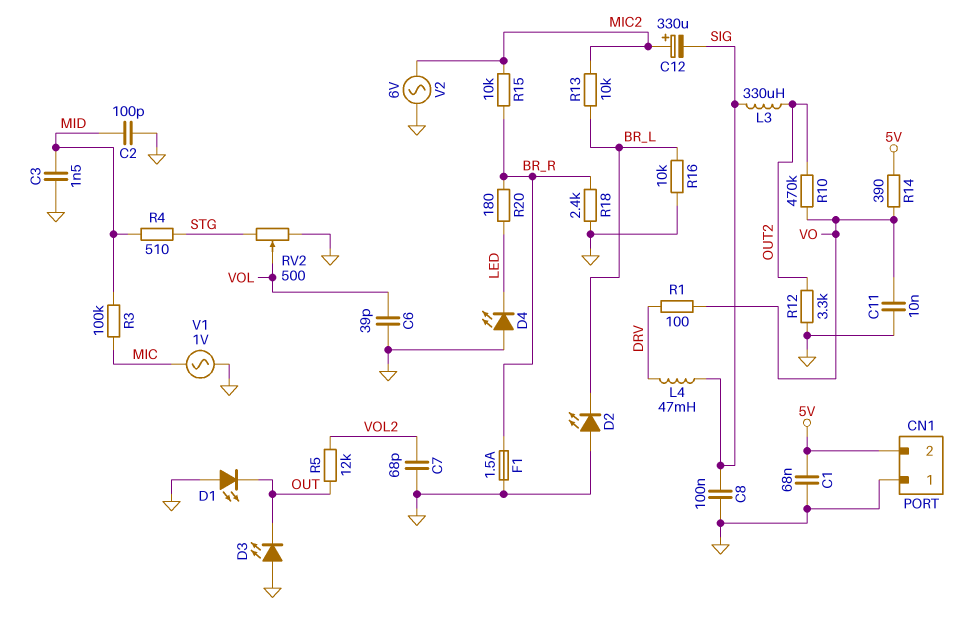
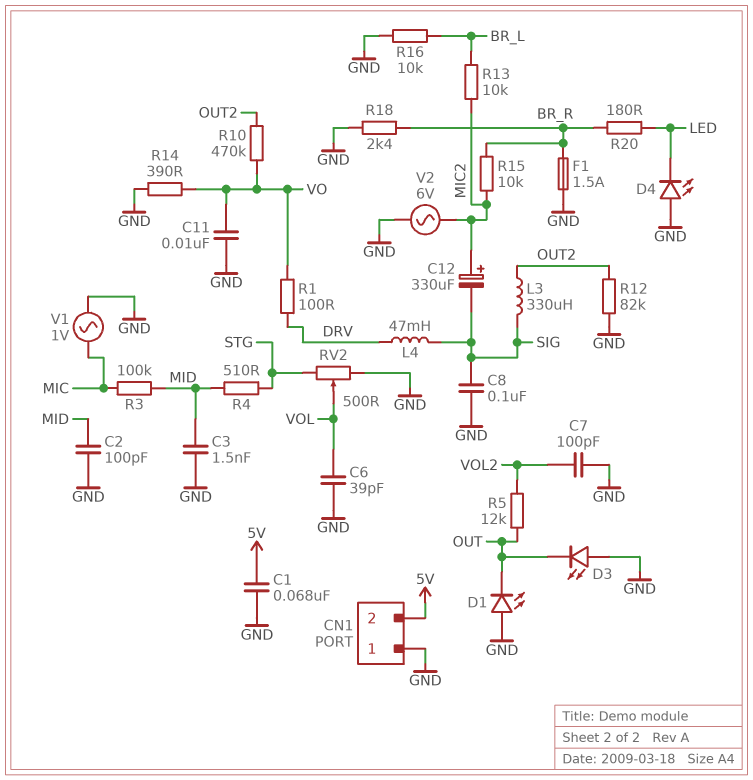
C7: 68pF (GND, VOL2) -> 100pF (GND, VOL2)
D2: LED (A GND, K BR_L) -> none
R12: 3.3k (GND, OUT2) -> 82k (GND, OUT2)
R14: 390 (5V, VO) -> 390 (GND, VO)

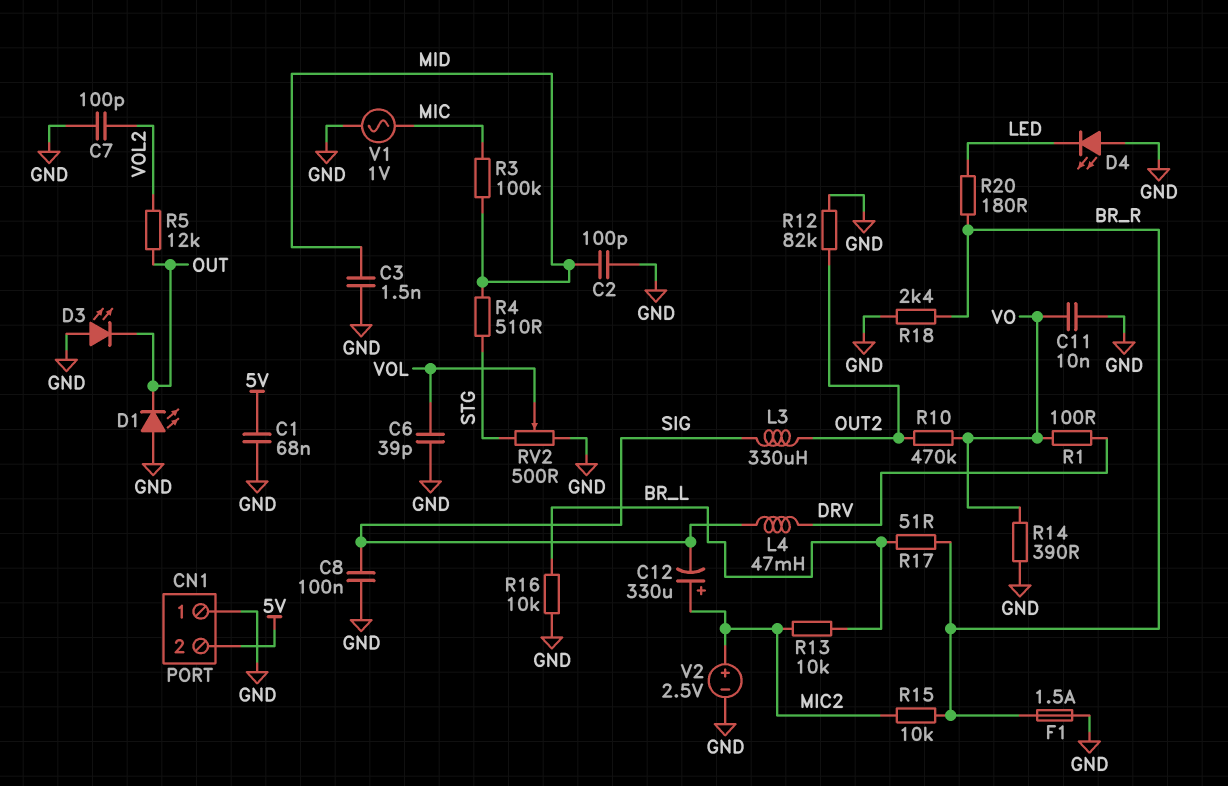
R17: none -> 51 (BR_L, BR_R)
V2: AC 6V (GND, MIC2) -> 2.5V (plus MIC2, minus GND)

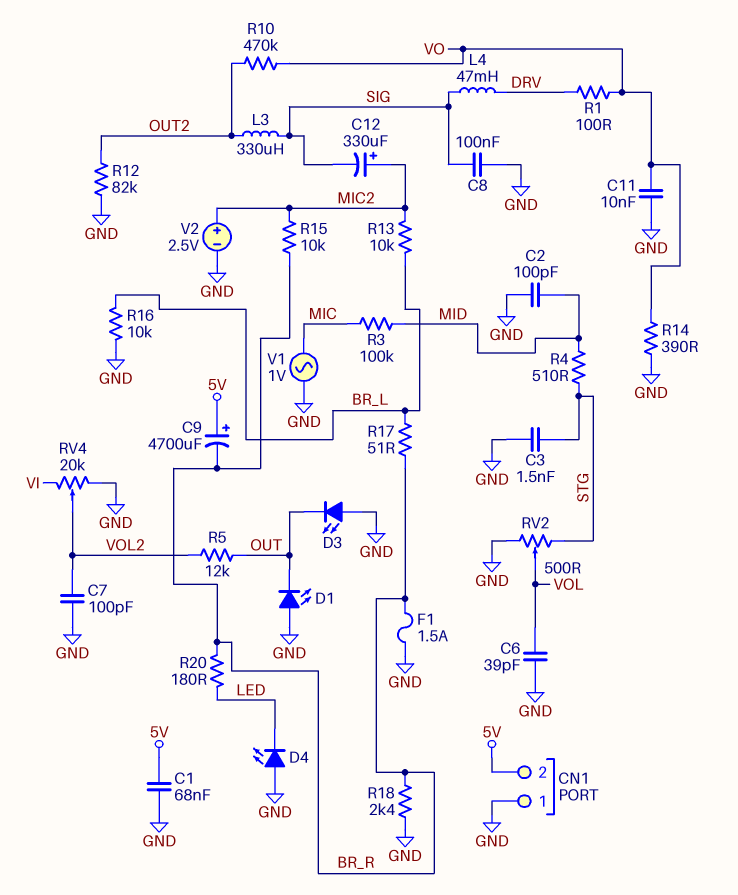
C3: 1.5nF (GND, MID) -> 1.5nF (GND, STG)
C9: none -> 4700uF (plus 5V, minus BR_R)
RV4: none -> 20k (GND, VI, wiper VOL2)

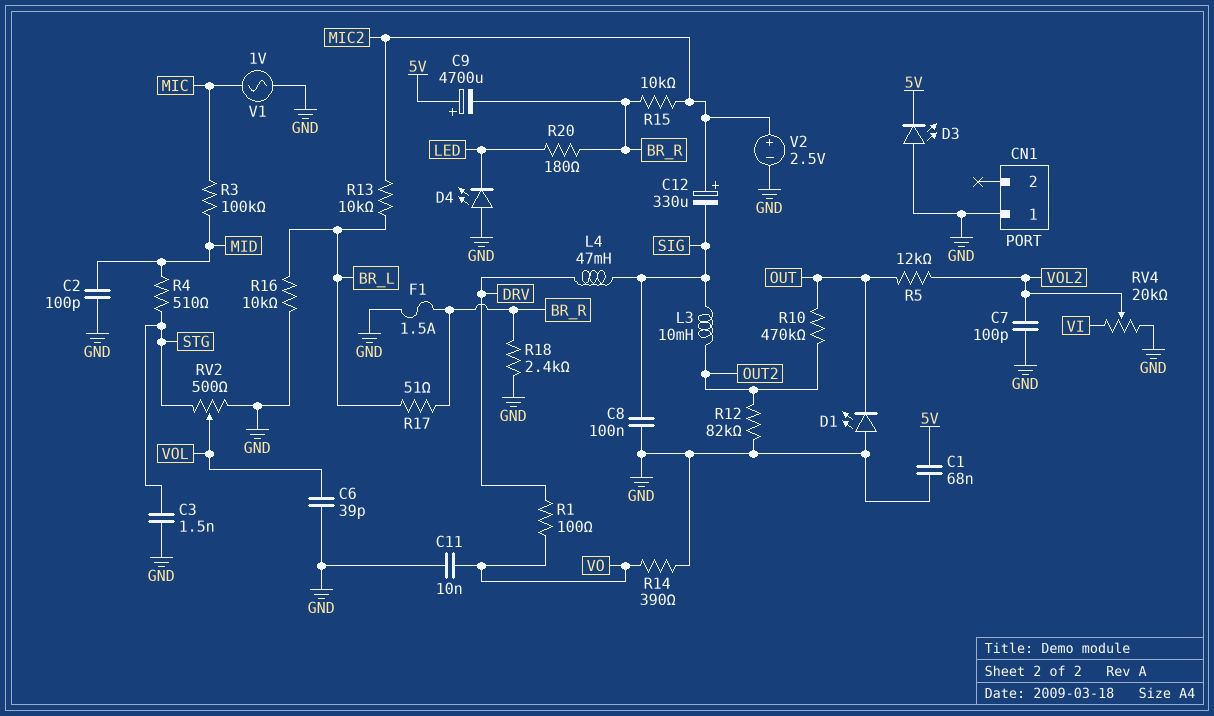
CN1 pin 2: 5V -> none
D3: LED (A GND, K OUT) -> LED (A GND, K 5V)
L3: 330uH (OUT2, SIG) -> 10mH (OUT2, SIG)
R10: 470k (OUT2, VO) -> 470k (OUT, OUT2)

